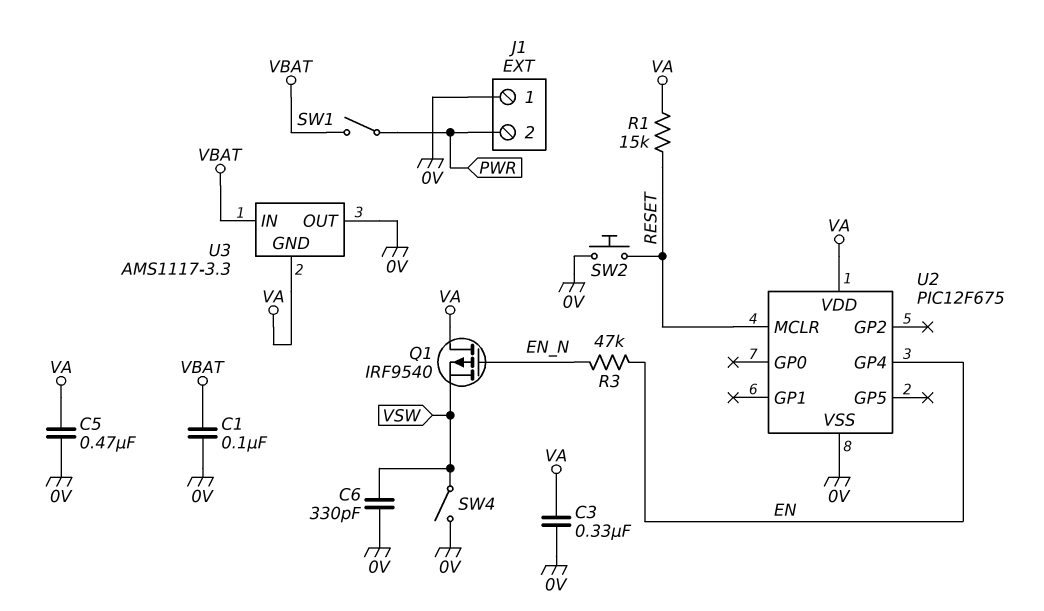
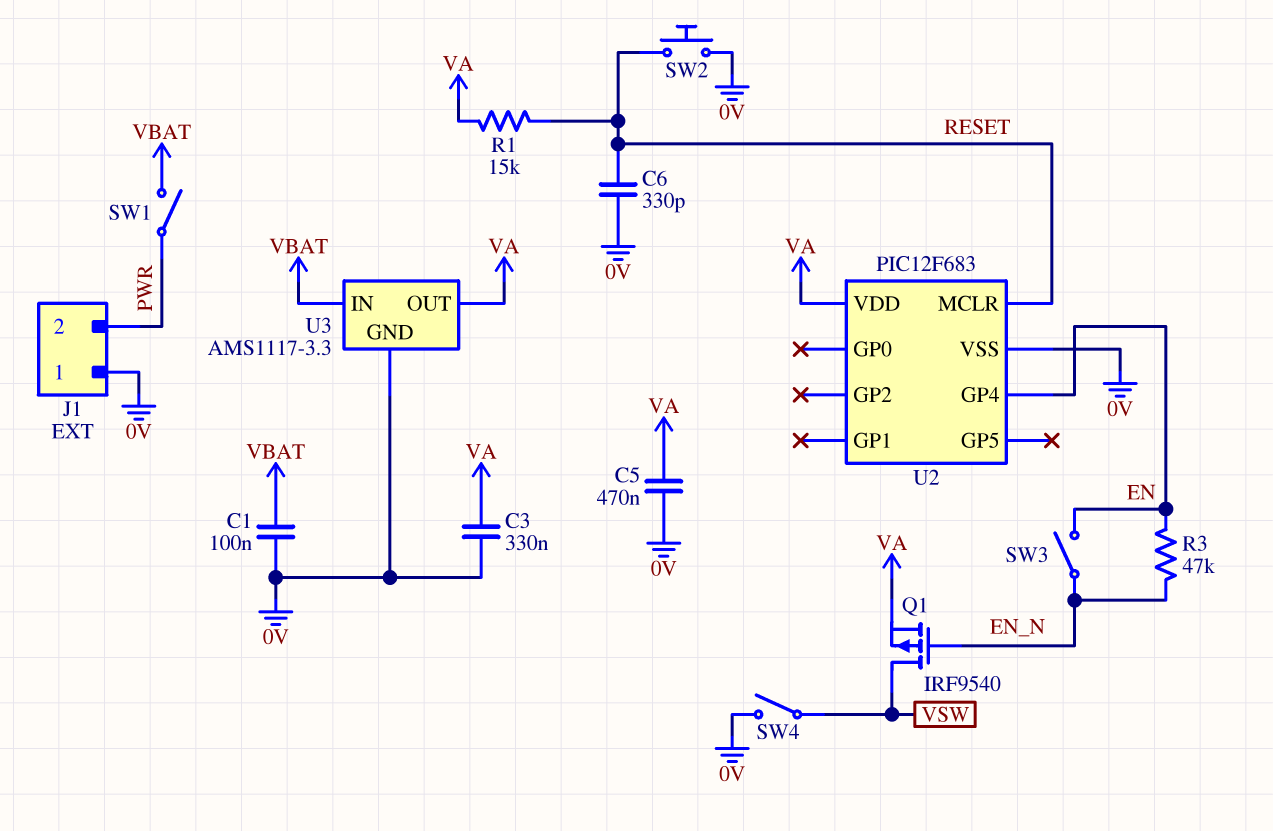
C6: 330pF (0V, VSW) -> 330pF (0V, RESET)
Q1: PMOS IRF9540 (G EN_N, D VA, S VSW) -> PMOS IRF9540 (G EN_N, D VSW, S VA)
SW3: none -> switch (EN, EN_N)
U2: PIC12F675 -> PIC12F683
U3 pin GND: VA -> 0V
U3 pin OUT: 0V -> VA

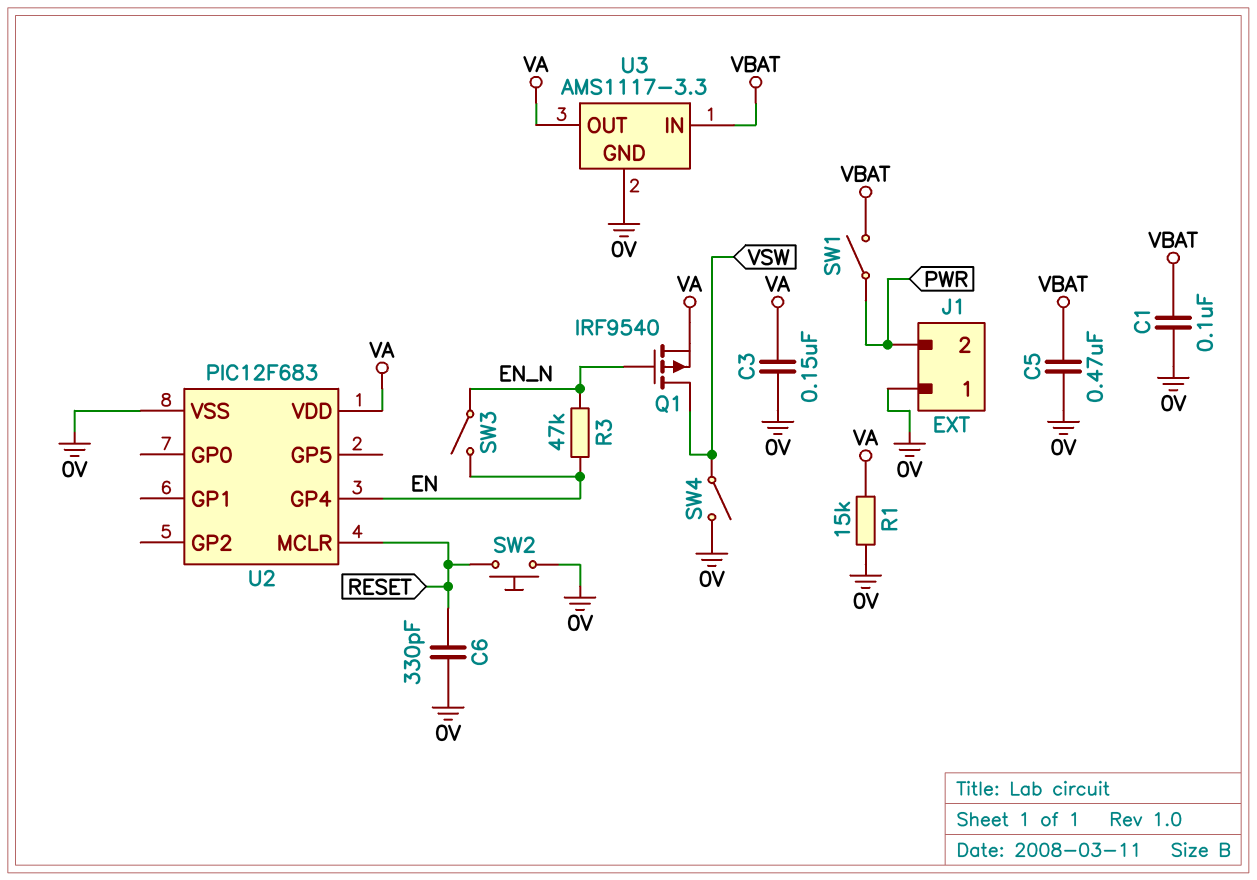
C3: 330nF (0V, VA) -> 150nF (0V, VA)
C5: 470nF (0V, VA) -> 470nF (0V, VBAT)
R1: 15k (RESET, VA) -> 15k (0V, VA)

